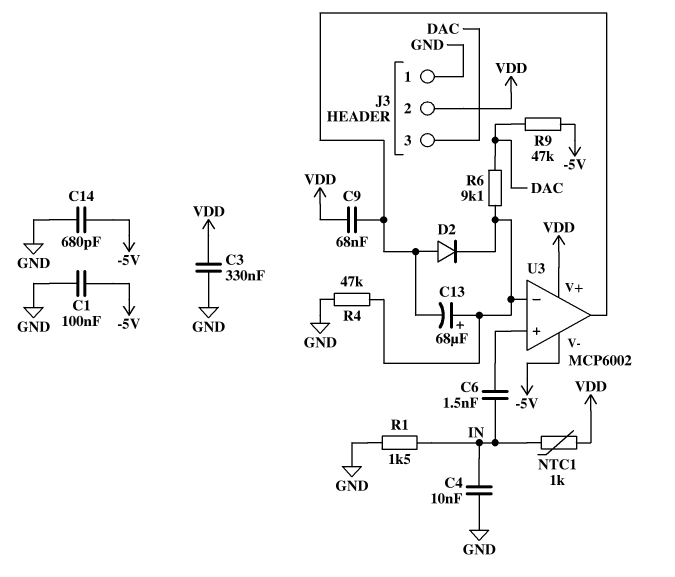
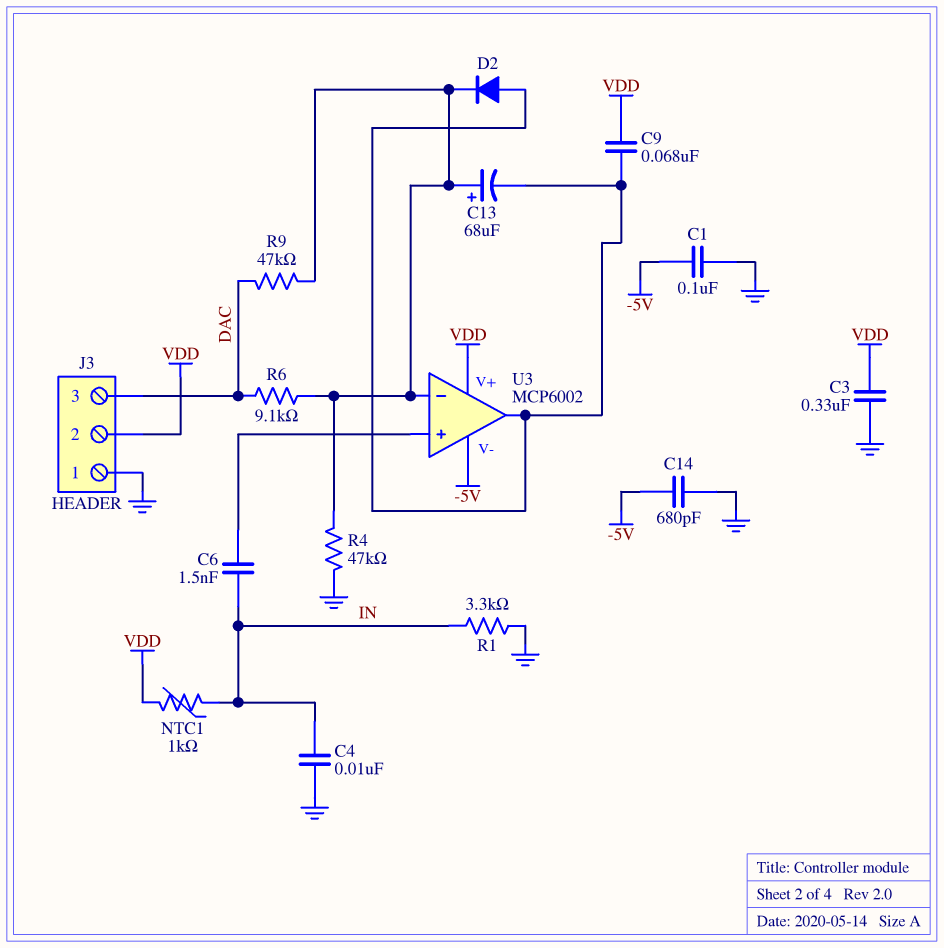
R1: 1.5k (GND, IN) -> 3.3k (GND, IN)
R9: 47k (-5V, DAC) -> 47k (DAC, U3/in-)

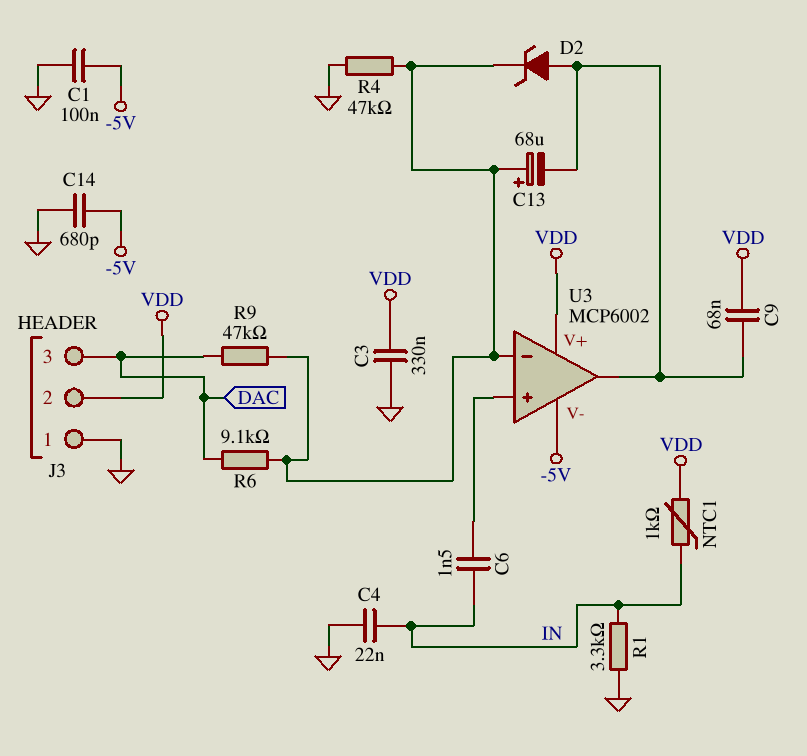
C4: 10nF (GND, IN) -> 22nF (GND, IN)
D2: diode (A U3/out, K U3/in-) -> zener (A U3/out, K U3/in-)

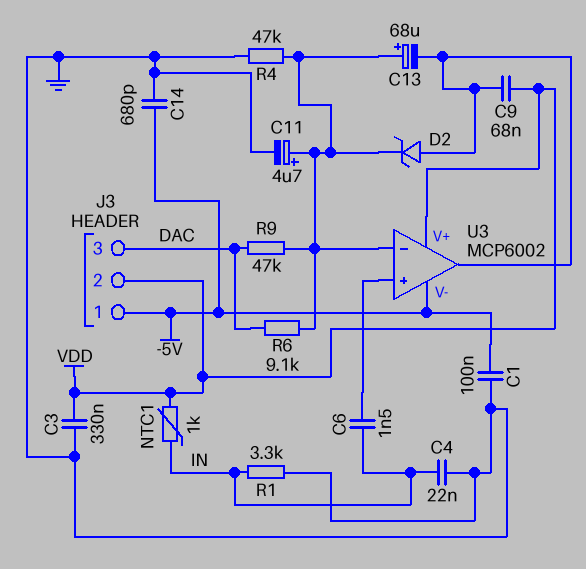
C11: none -> 4.7uF (plus U3/in-, minus GND)
J3 pin 1: GND -> -5V

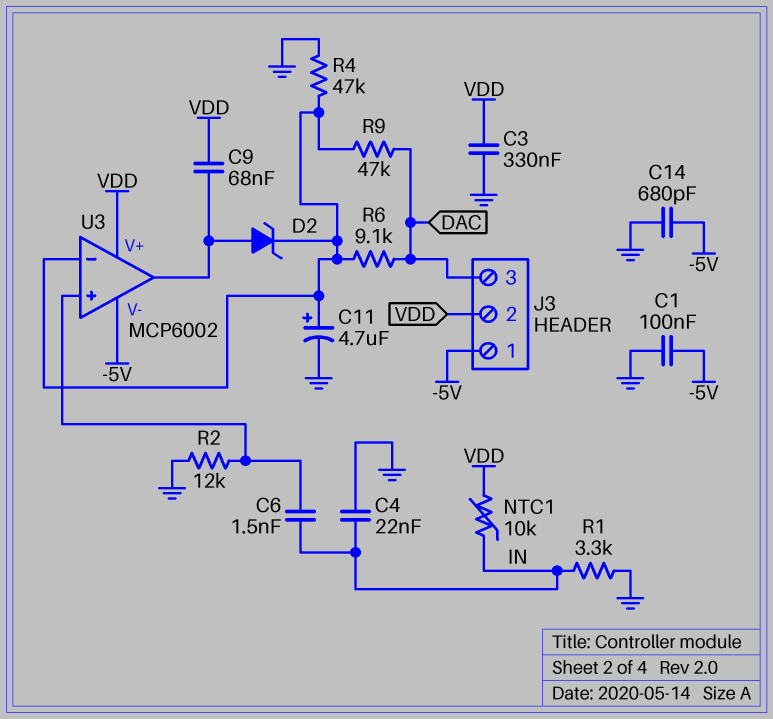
C13: 68uF (plus U3/in-, minus U3/out) -> none
NTC1: 1k (IN, VDD) -> 10k (IN, VDD)
R2: none -> 12k (GND, U3/in+)

